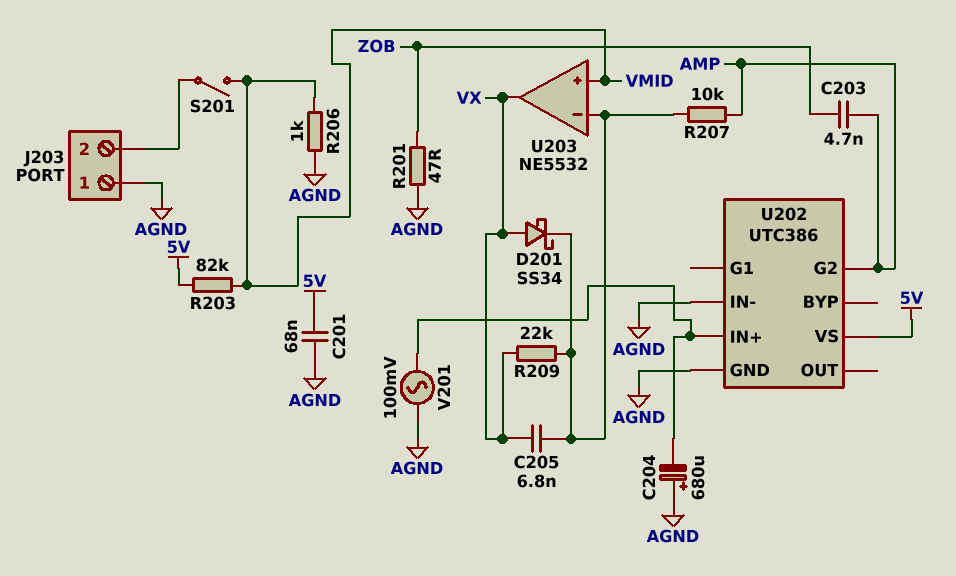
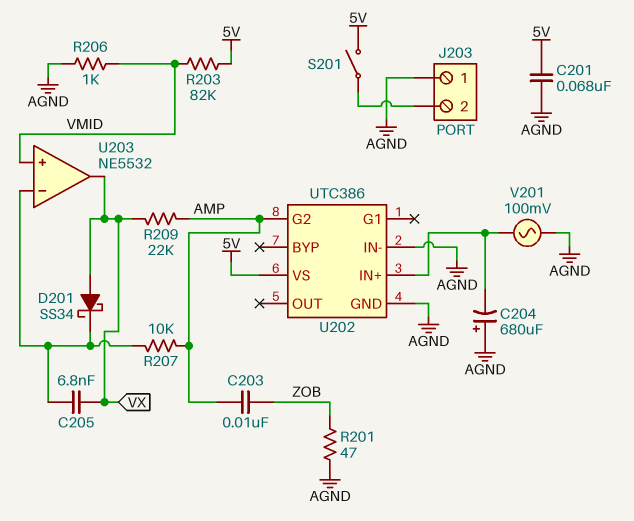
C203: 4.7nF (AMP, ZOB) -> 10nF (AMP, ZOB)
R209: 22k (U203/in-, VX) -> 22k (AMP, VX)
S201: switch (J203/2, VMID) -> switch (5V, J203/2)

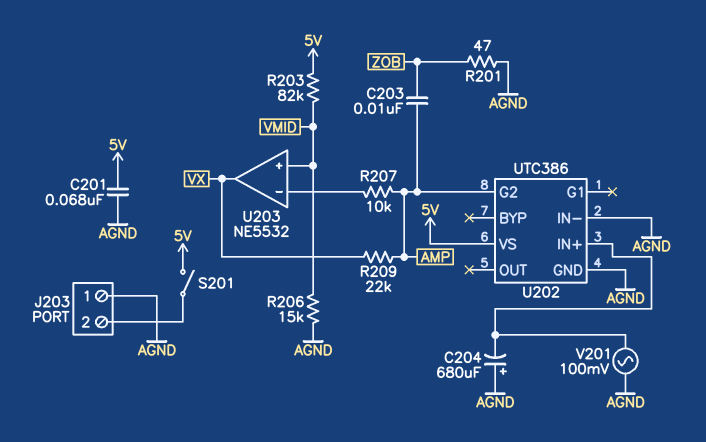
C205: 6.8nF (U203/in-, VX) -> none
D201: schottky SS34 (A VX, K U203/in-) -> none
R206: 1k (AGND, VMID) -> 15k (AGND, VMID)

